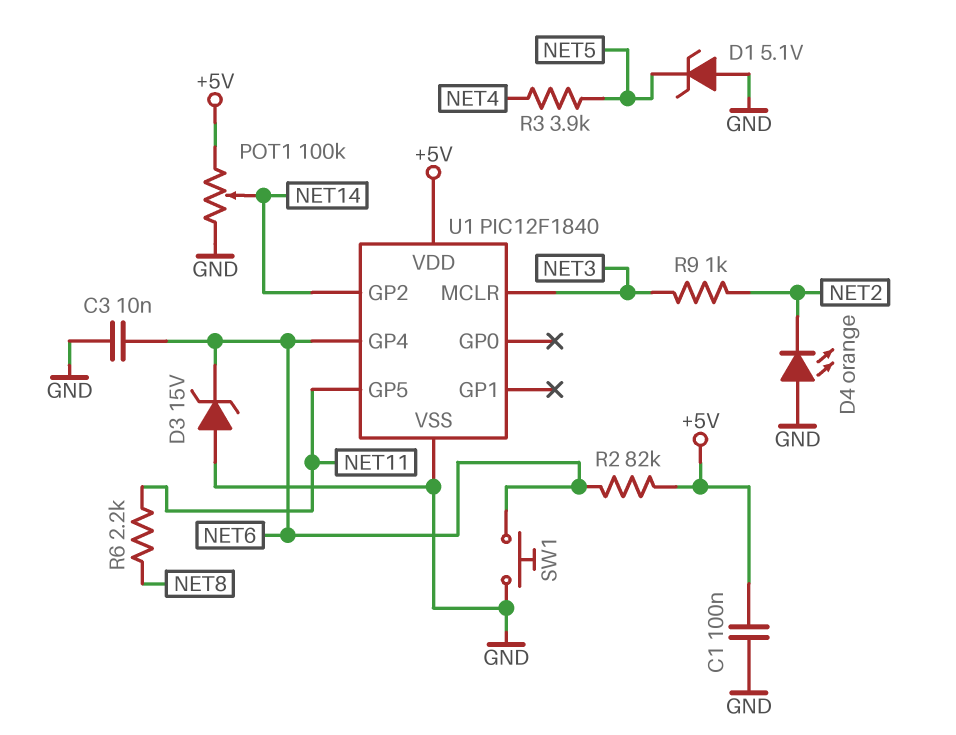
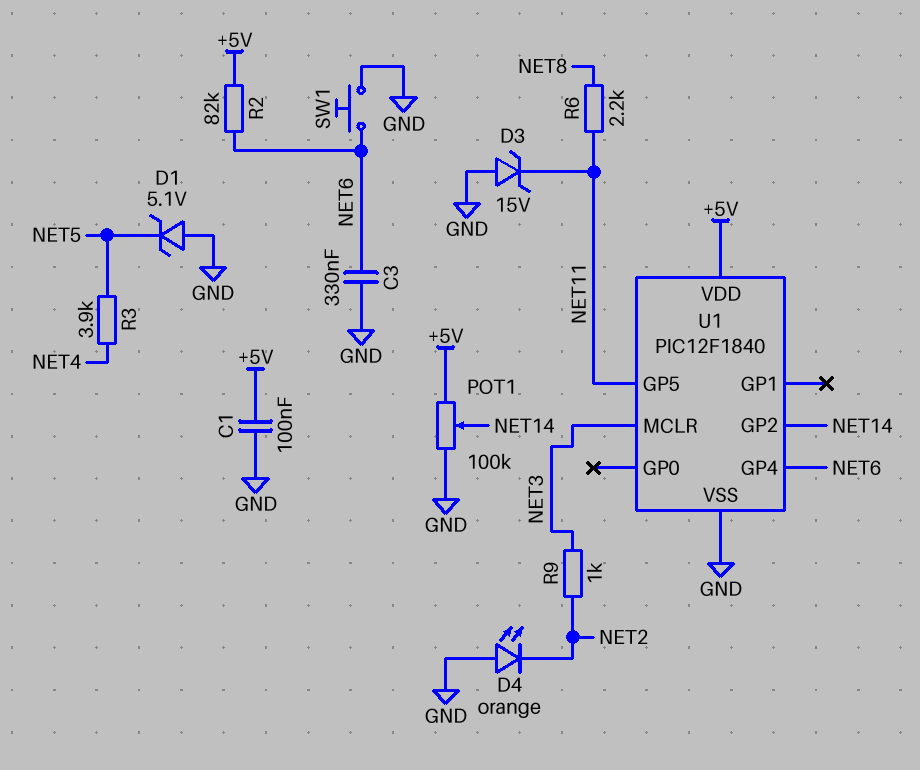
C3: 10nF (GND, NET6) -> 330nF (GND, NET6)
D3: zener 15V (A GND, K NET6) -> zener 15V (A GND, K NET11)

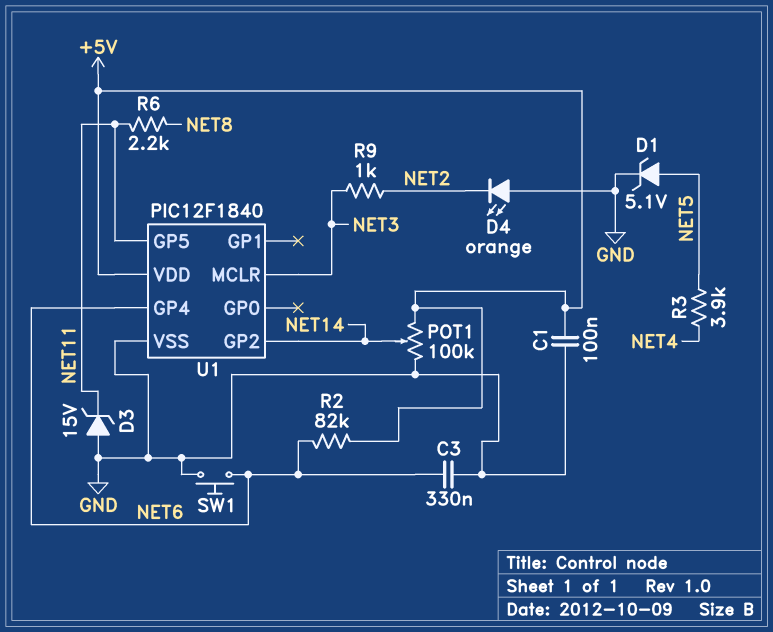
D1: zener 5.1V (A GND, K NET5) -> zener 5.1V (A NET5, K GND)

